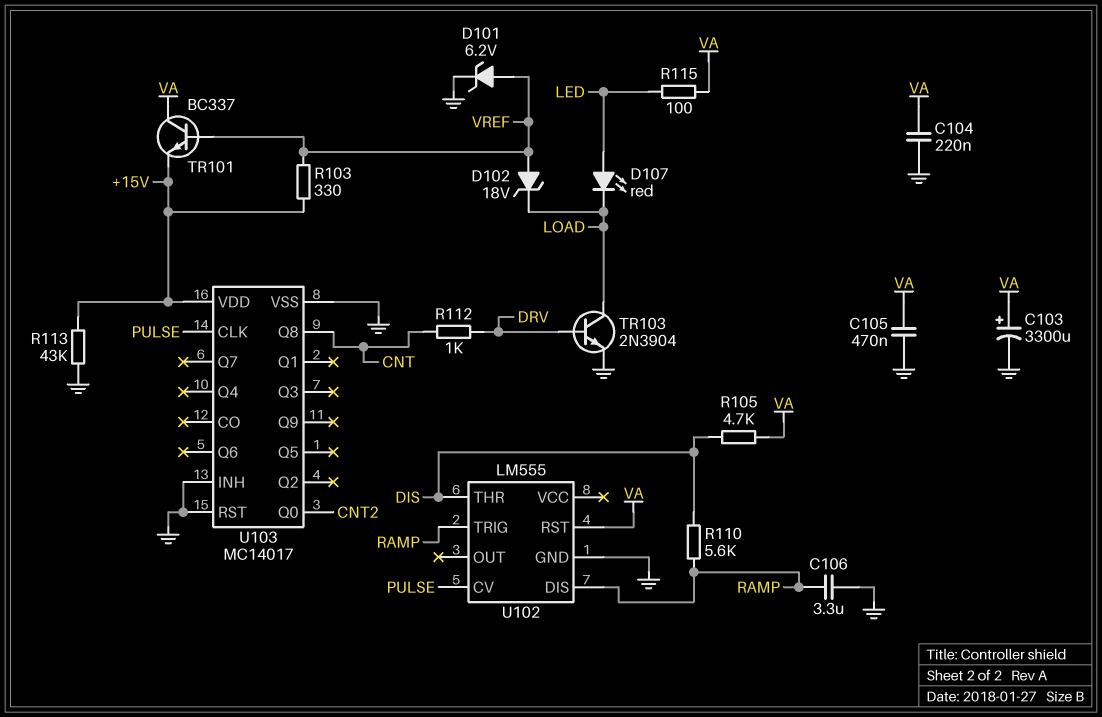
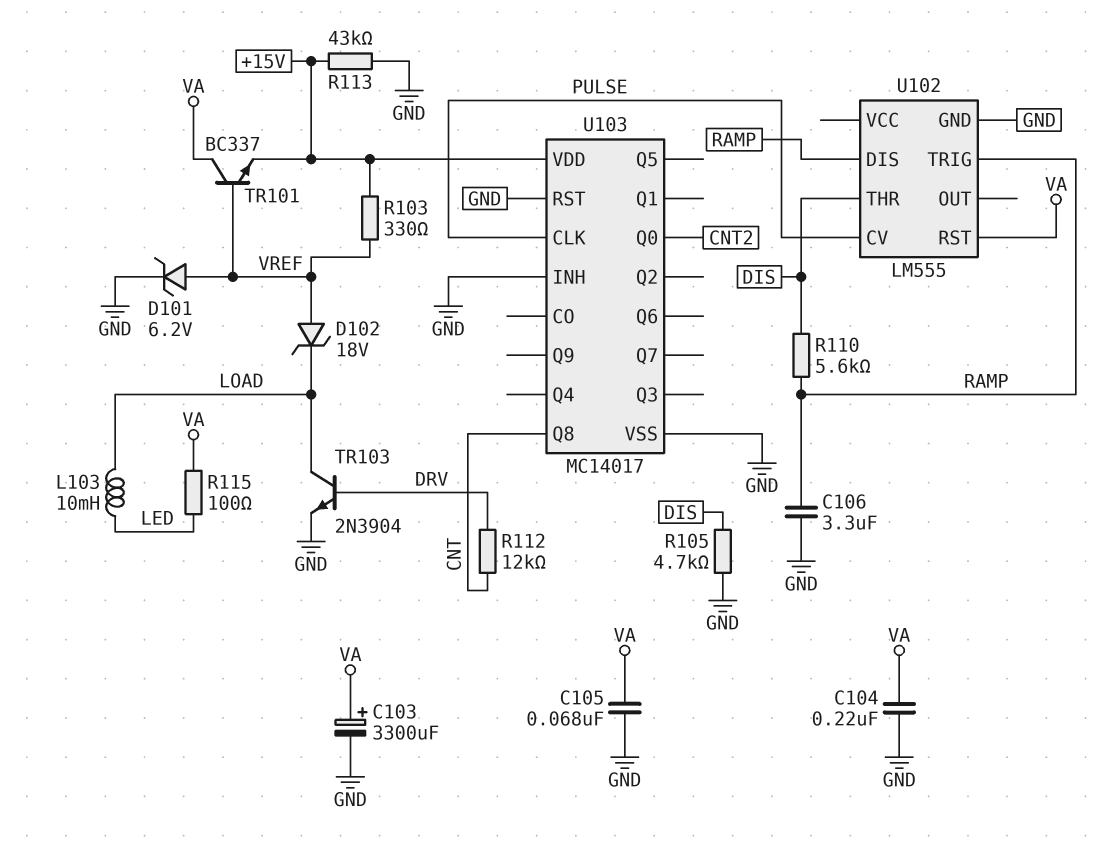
C105: 470nF (GND, VA) -> 68nF (GND, VA)
D107: LED red (A LED, K LOAD) -> none
L103: none -> 10mH (LED, LOAD)
R105: 4.7k (DIS, VA) -> 4.7k (DIS, GND)
R112: 1k (CNT, DRV) -> 12k (CNT, DRV)

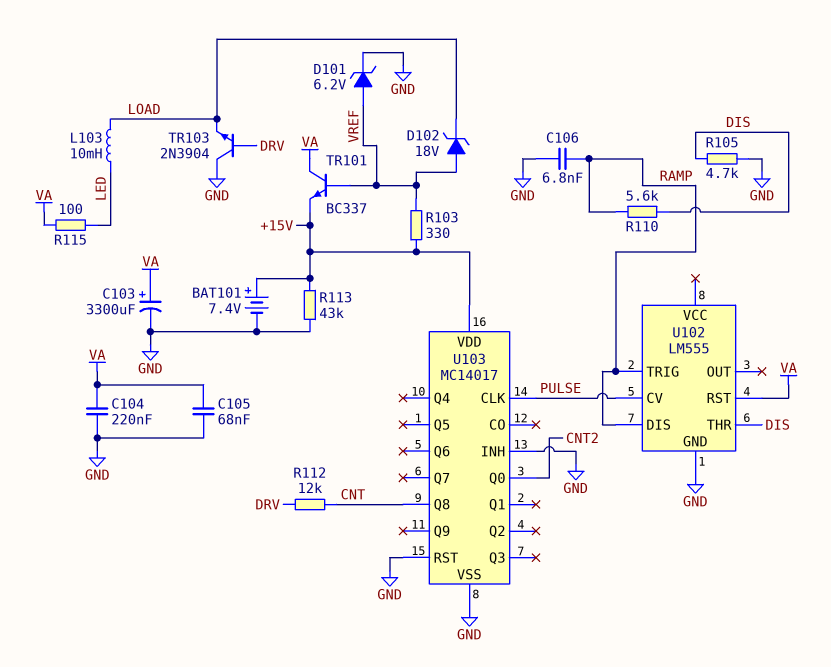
BAT101: none -> 7.4V (plus +15V, minus GND)
C106: 3.3uF (GND, RAMP) -> 6.8nF (GND, RAMP)
TR103: NPN 2N3904 (B DRV, C LOAD, E GND) -> NPN 2N3904 (B DRV, C GND, E LOAD)

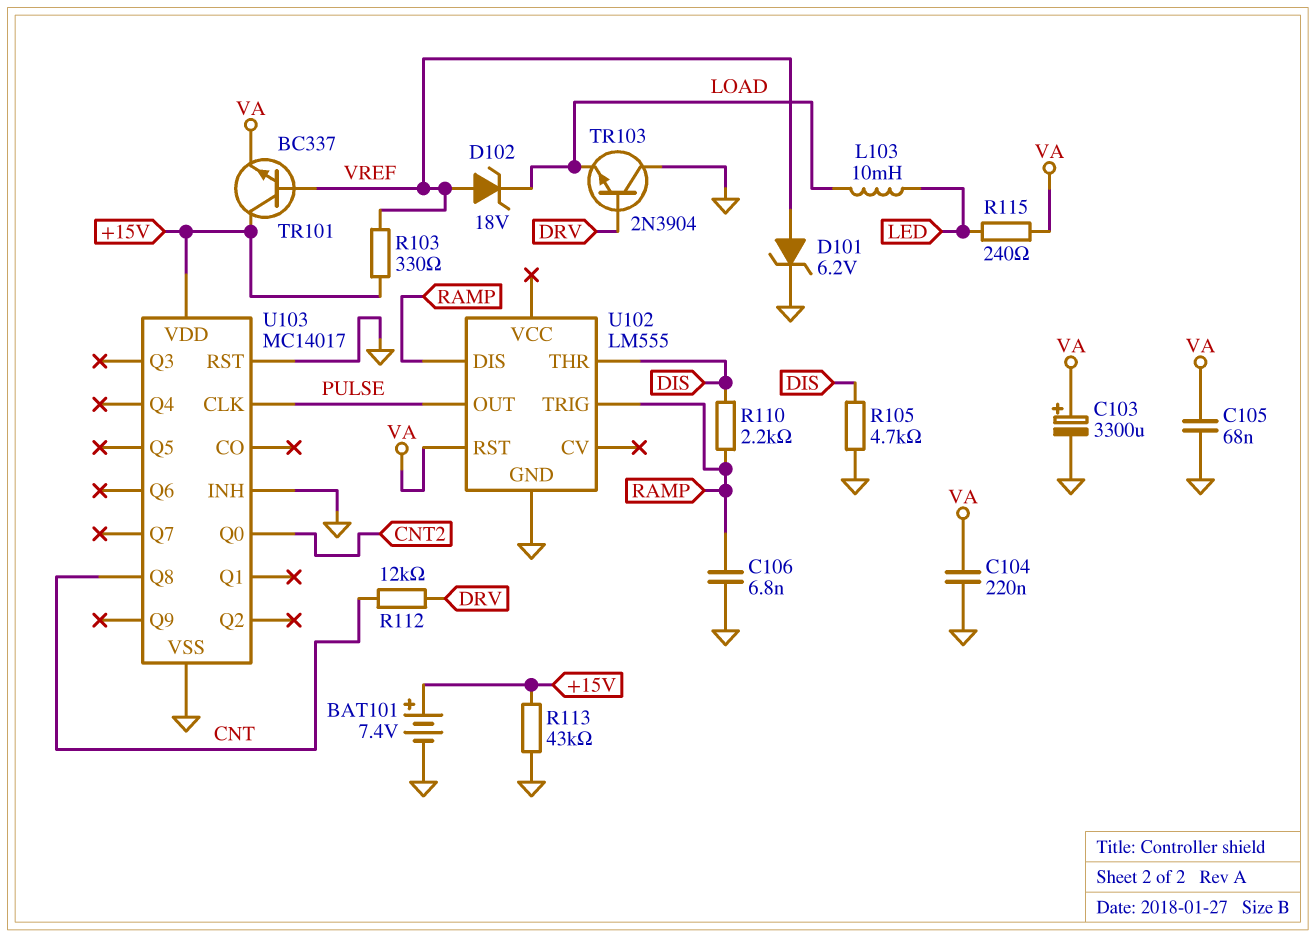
R110: 5.6k (DIS, RAMP) -> 2.2k (DIS, RAMP)
R115: 100 (LED, VA) -> 240 (LED, VA)
TR101: NPN BC337 (B VREF, C VA, E +15V) -> NPN BC337 (B VREF, C +15V, E VA)
U102 pin CV: PULSE -> none
U102 pin OUT: none -> PULSE

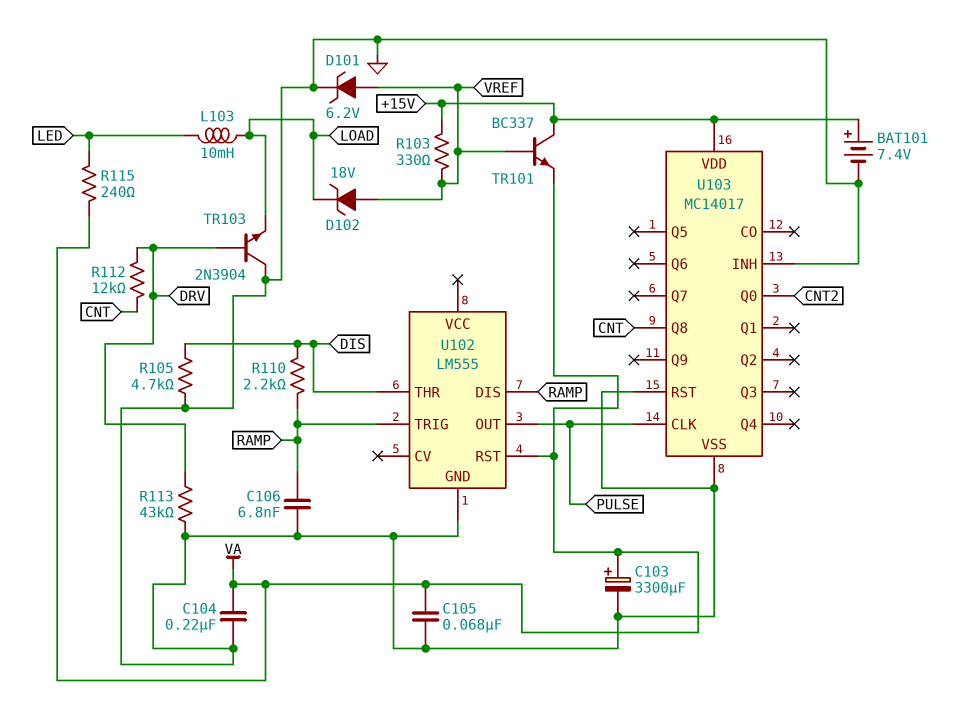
R113: 43k (+15V, GND) -> 43k (DRV, GND)

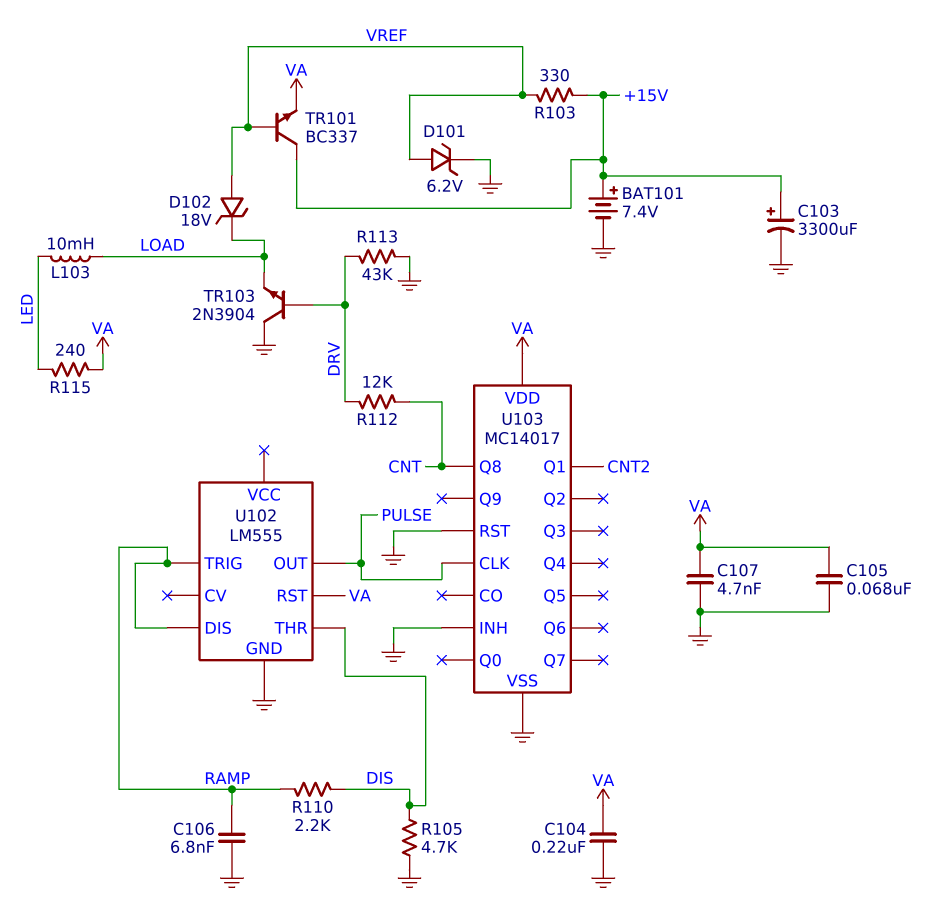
C103: 3300uF (plus VA, minus GND) -> 3300uF (plus +15V, minus GND)
C107: none -> 4.7nF (GND, VA)
U103 pin Q0: CNT2 -> none
U103 pin Q1: none -> CNT2
U103 pin VDD: +15V -> VA

